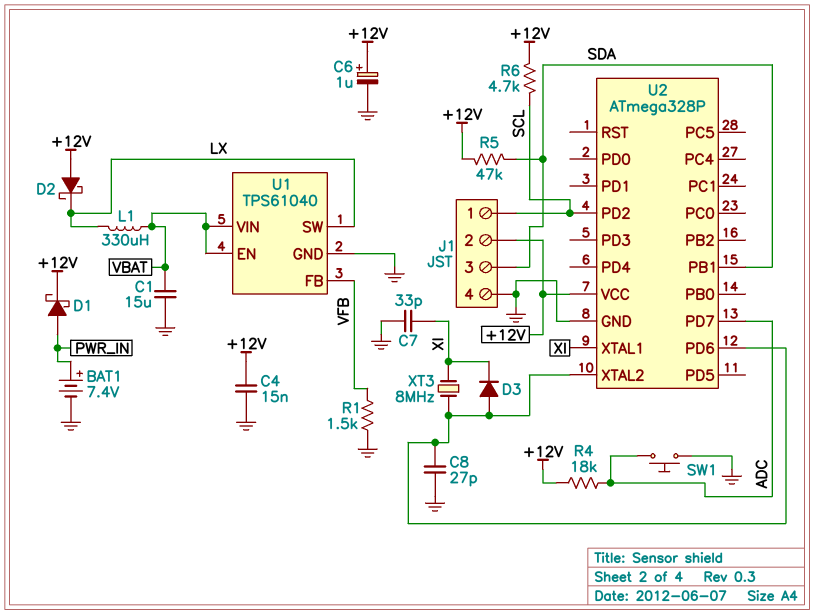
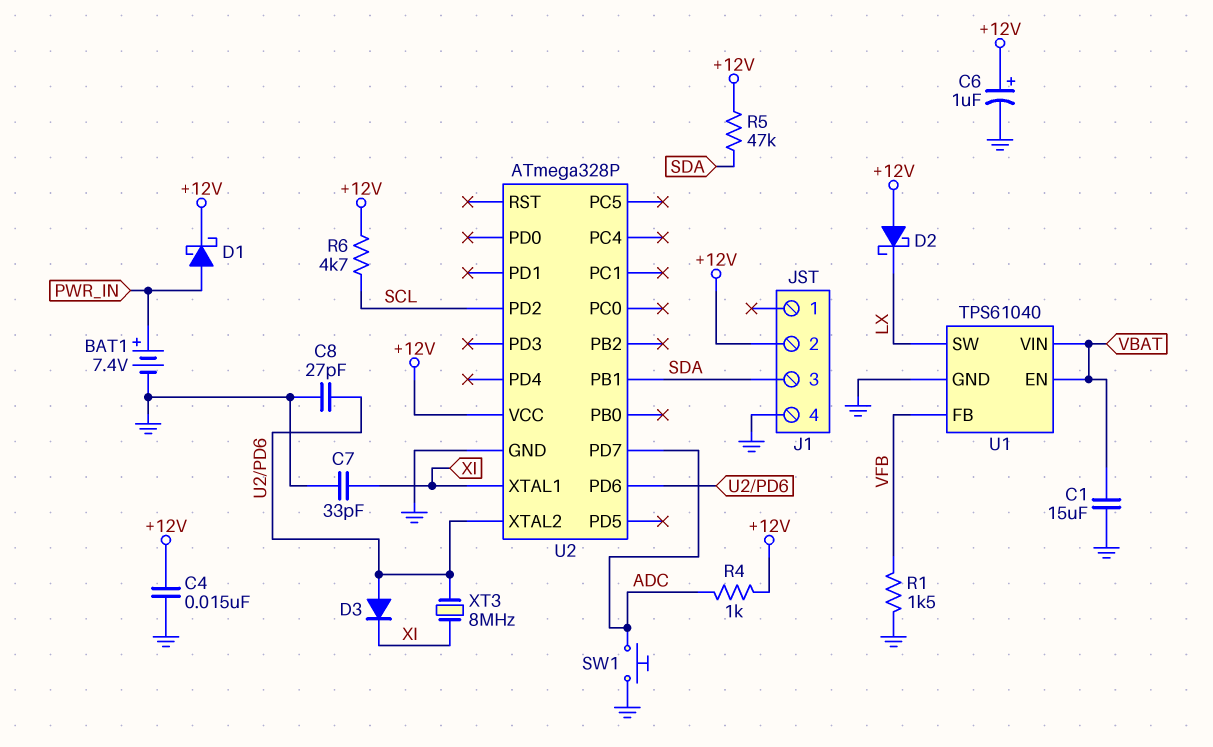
J1 pin 1: SCL -> none
L1: 330uH (LX, VBAT) -> none
R4: 18k (+12V, ADC) -> 1k (+12V, ADC)

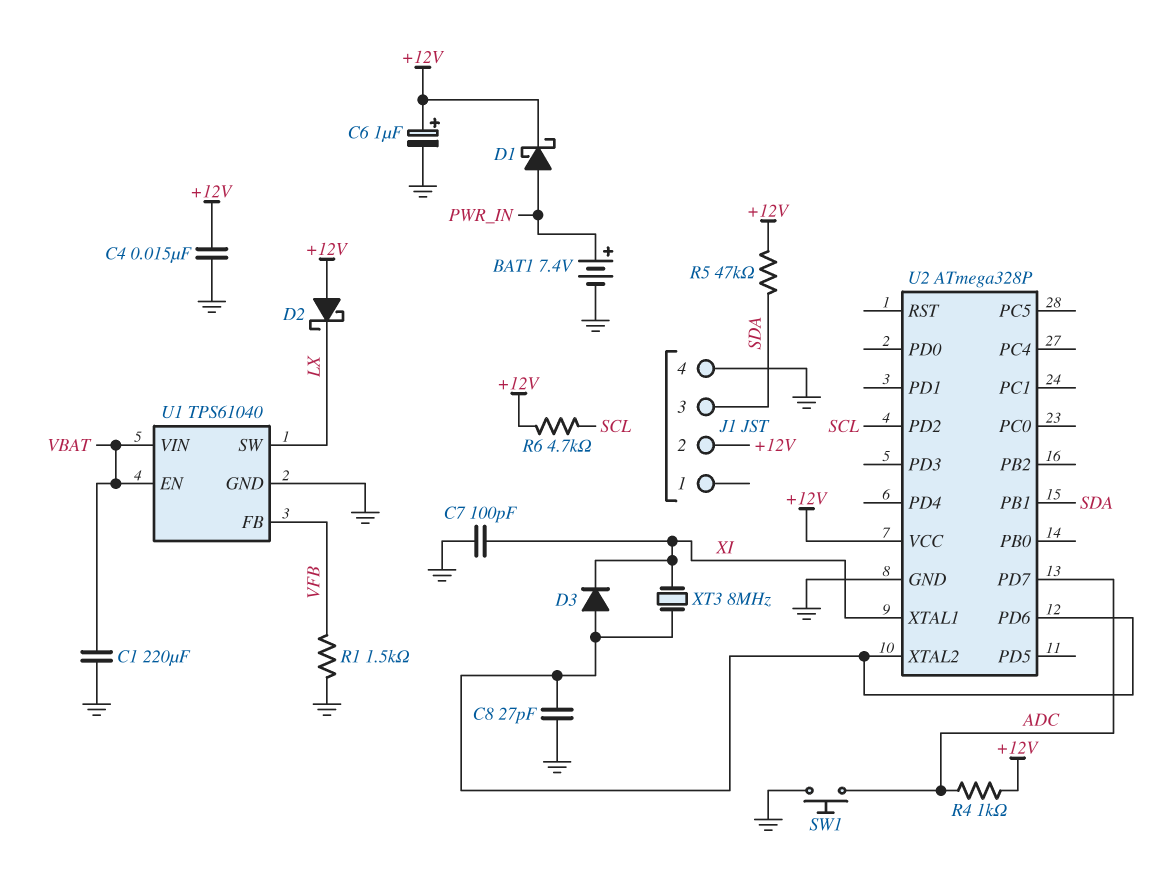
C1: 15uF (GND, VBAT) -> 220uF (GND, VBAT)
C7: 33pF (GND, XI) -> 100pF (GND, XI)

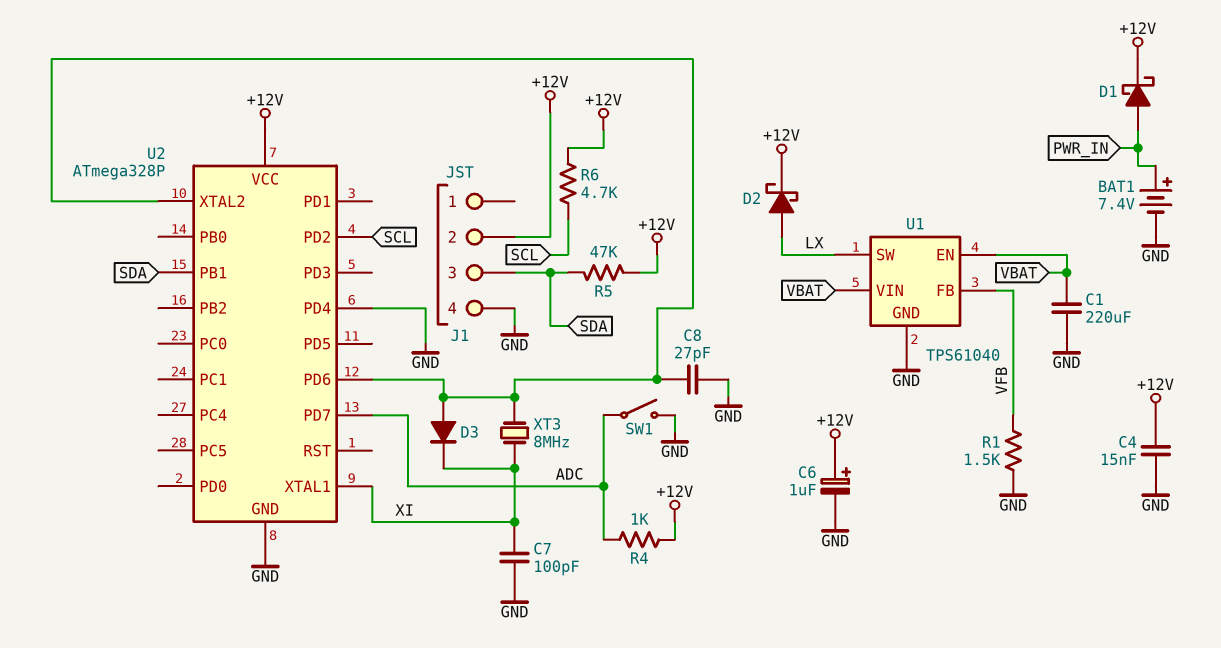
D2: schottky (A +12V, K LX) -> schottky (A LX, K +12V)
SW1: button (ADC, GND) -> switch (ADC, GND)
U2 pin PD4: none -> GND

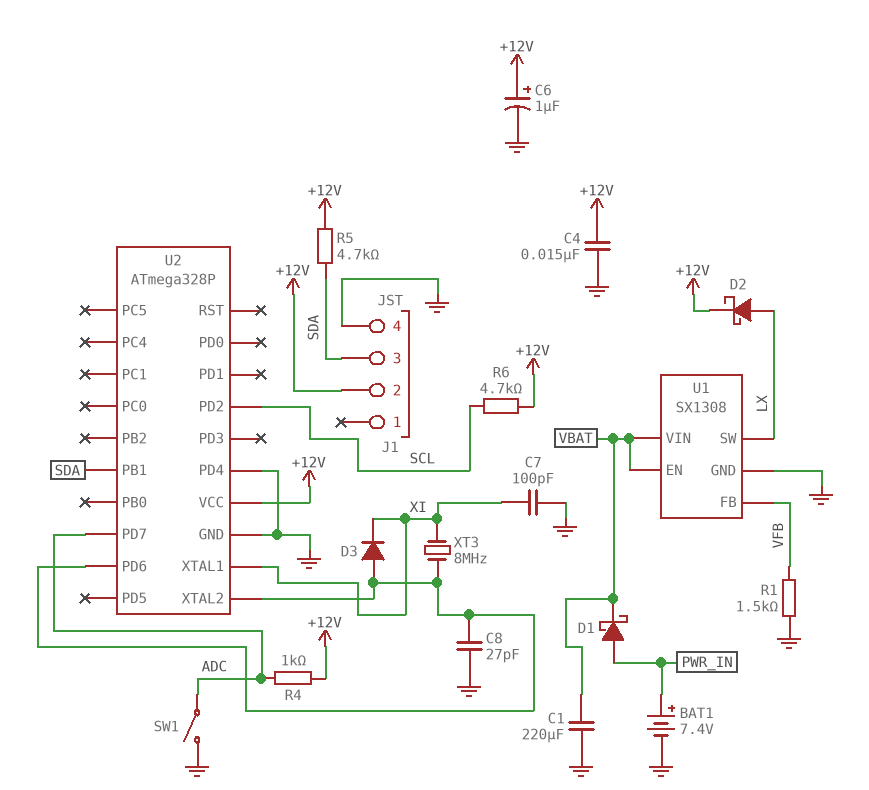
D1: schottky (A PWR_IN, K +12V) -> schottky (A PWR_IN, K VBAT)
R5: 47k (+12V, SDA) -> 4.7k (+12V, SDA)
U1: TPS61040 -> SX1308

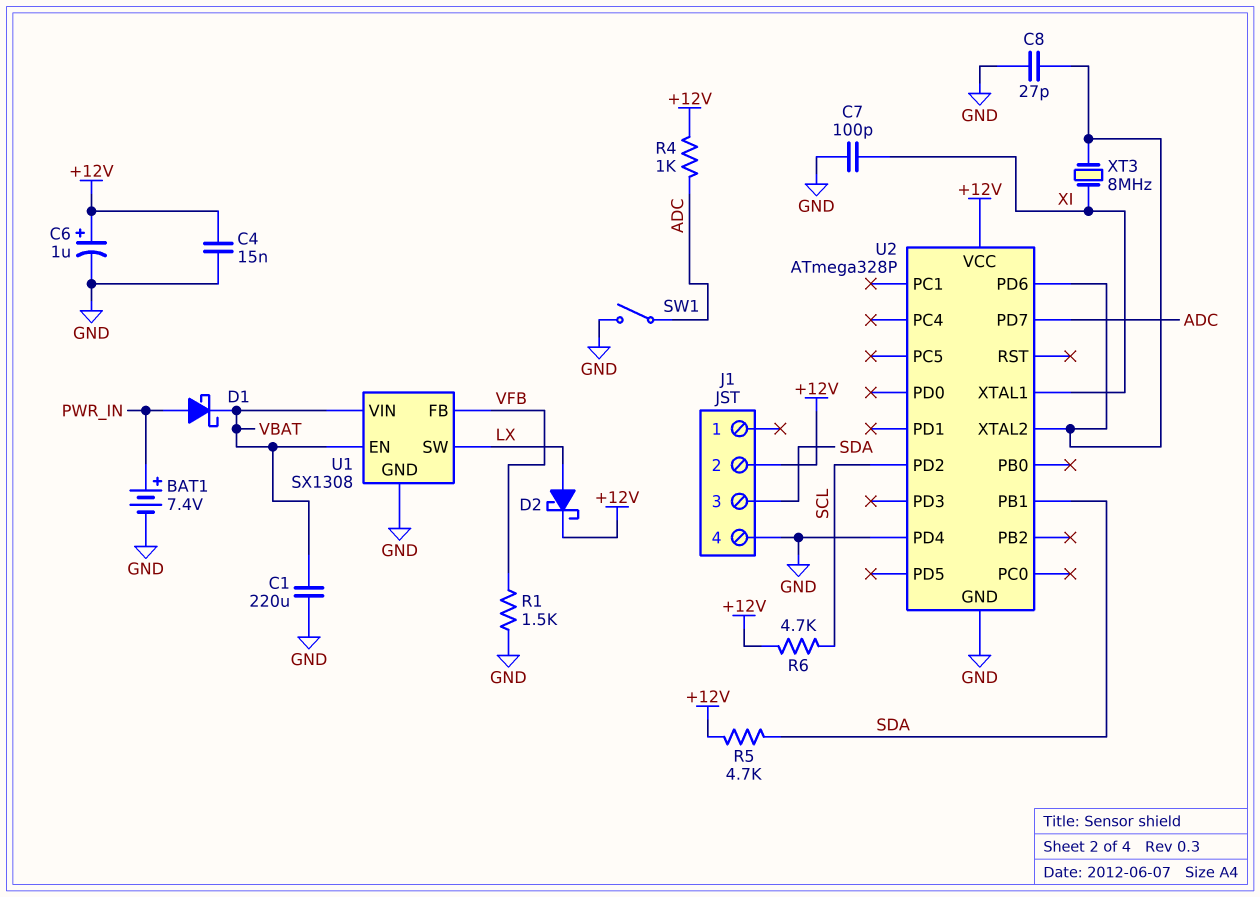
D3: diode (A U2/PD6, K XI) -> none

